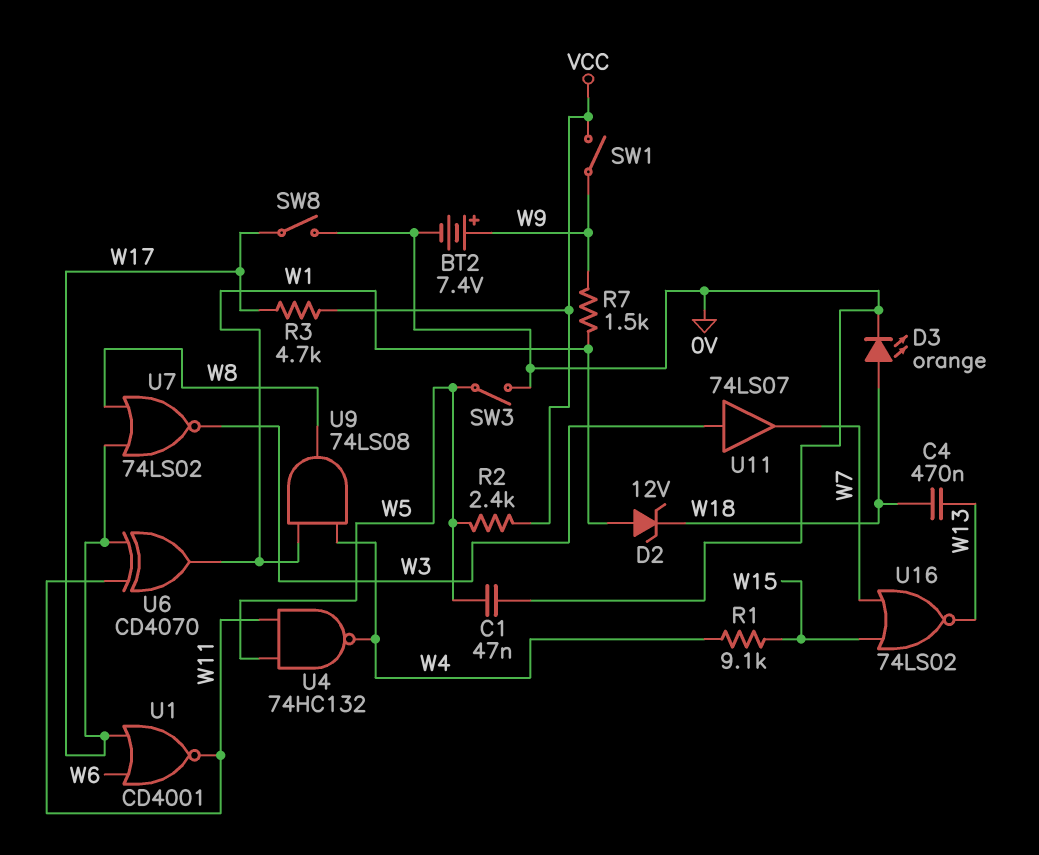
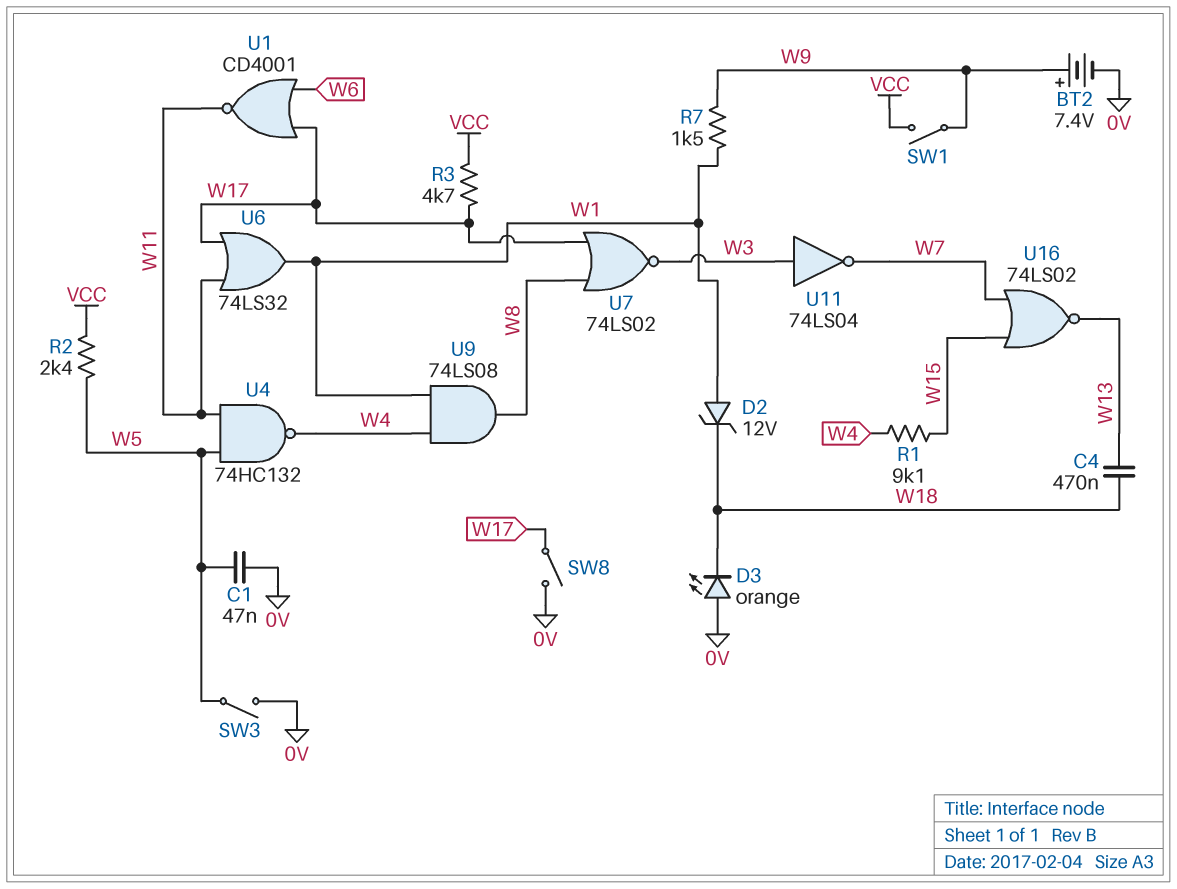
D3: LED orange (A W18, K 0V) -> LED orange (A 0V, K W18)
U6: XOR CD4070 (in W11, in W17, out W1) -> OR 74LS32 (in W11, in W17, out W1)
U11: buffer 74LS07 (in W3, out W7) -> NOT 74LS04 (in W3, out W7)

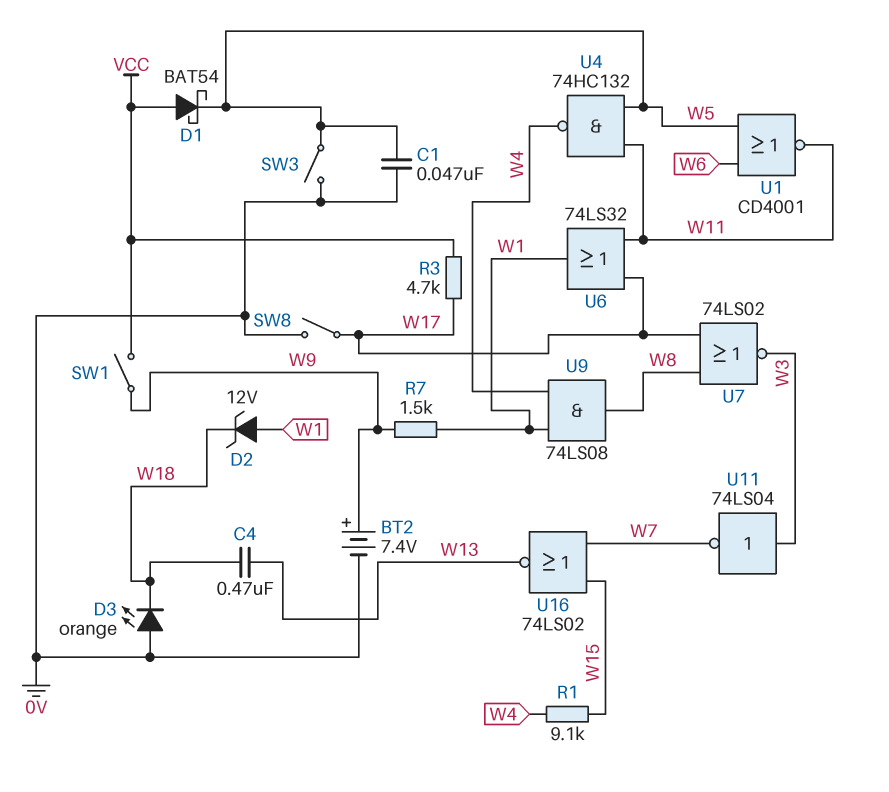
D1: none -> schottky BAT54 (A VCC, K W5)
R2: 2.4k (VCC, W5) -> none
U1: NOR CD4001 (in W6, in W17, out W11) -> NOR CD4001 (in W5, in W6, out W11)

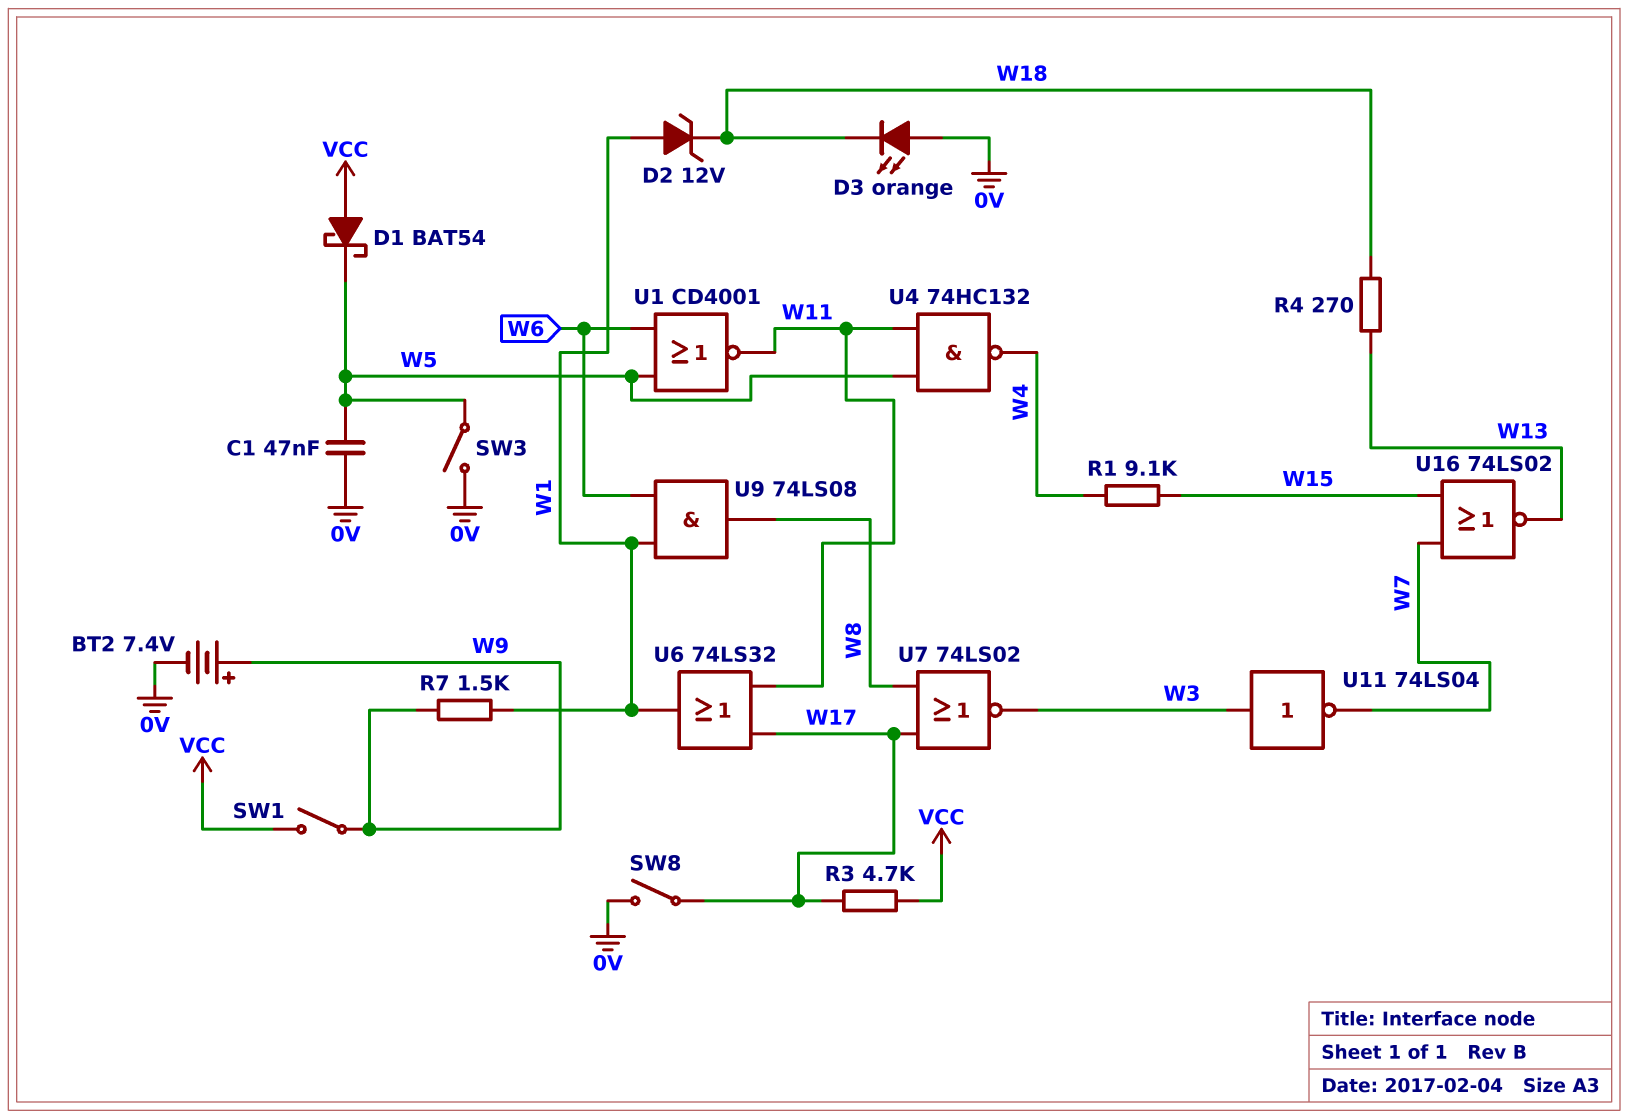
C4: 470nF (W13, W18) -> none
R4: none -> 270 (W13, W18)
U9: AND 74LS08 (in W1, in W4, out W8) -> AND 74LS08 (in W1, in W6, out W8)

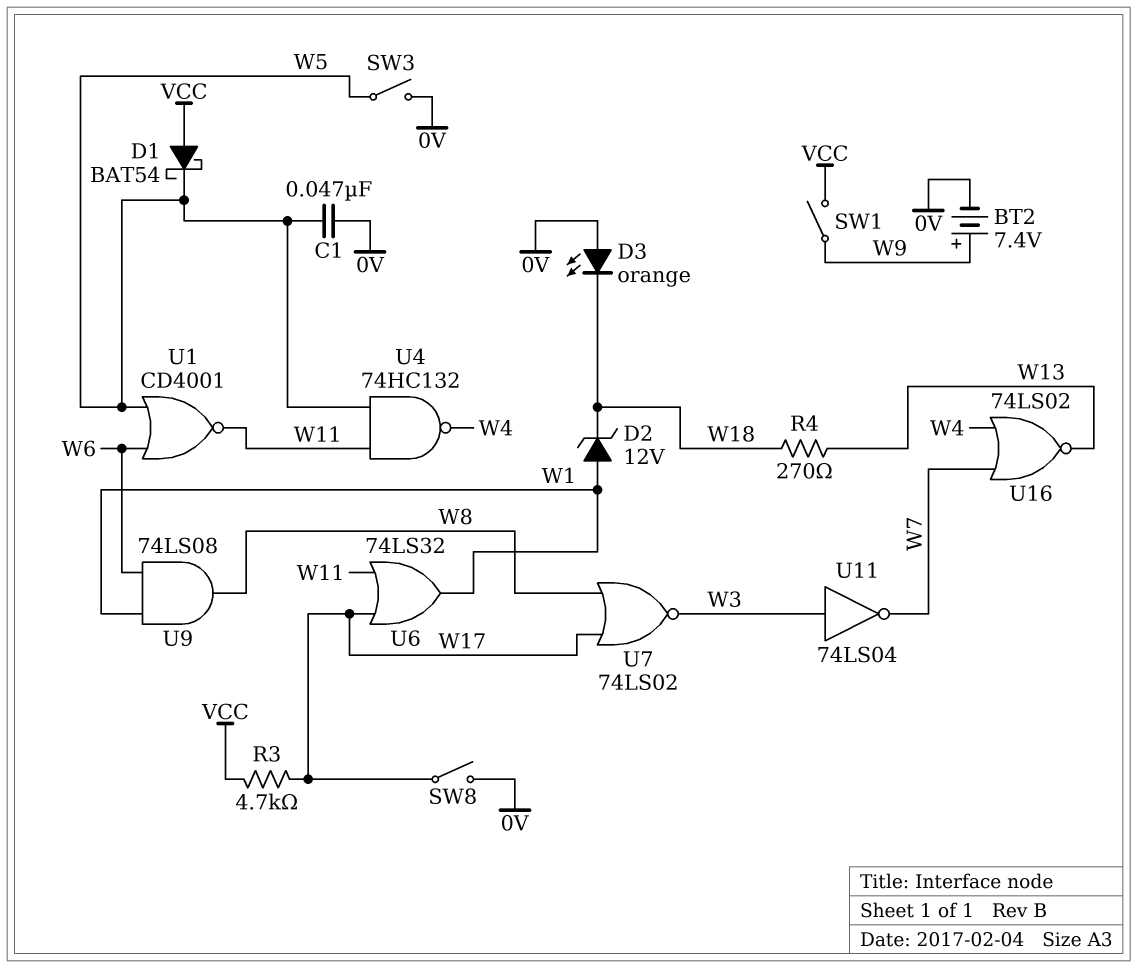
R1: 9.1k (W4, W15) -> none
R7: 1.5k (W1, W9) -> none
U16: NOR 74LS02 (in W7, in W15, out W13) -> NOR 74LS02 (in W4, in W7, out W13)

